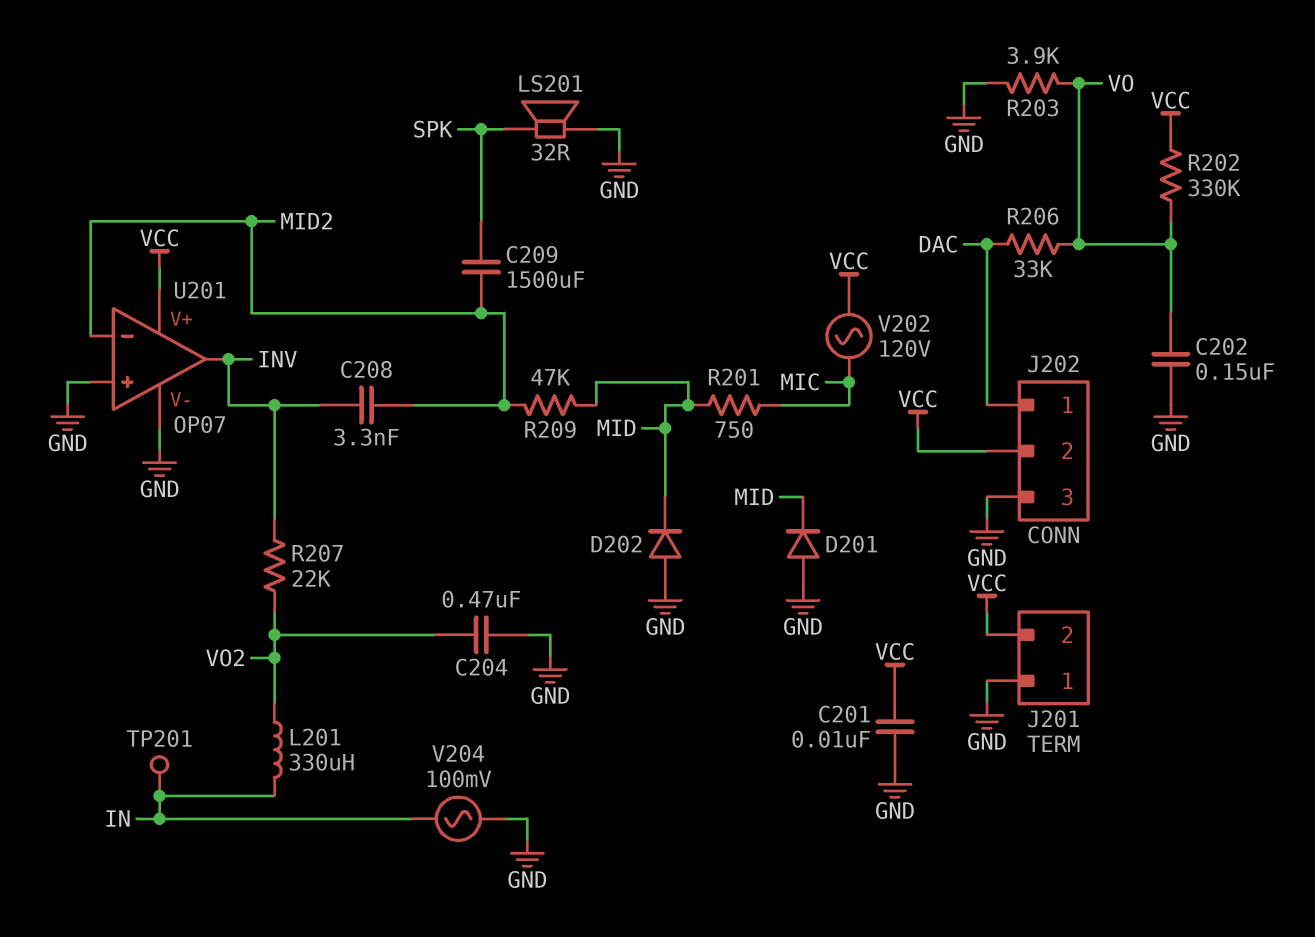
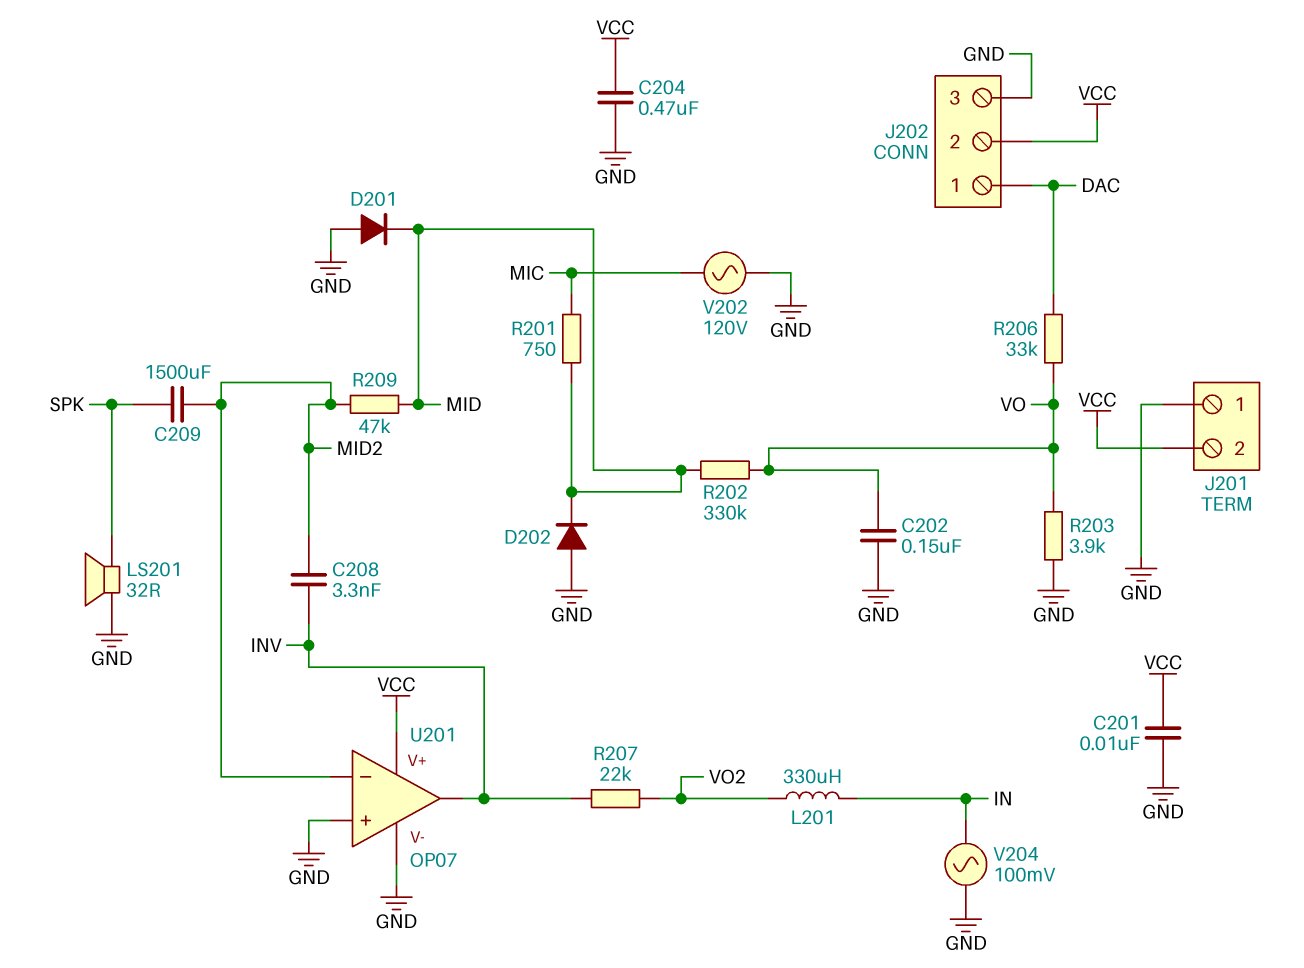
C204: 470nF (GND, VO2) -> 470nF (GND, VCC)
R202: 330k (VCC, VO) -> 330k (MID, VO)
TP201: test point (IN) -> none
V202: AC 120V (MIC, VCC) -> AC 120V (GND, MIC)

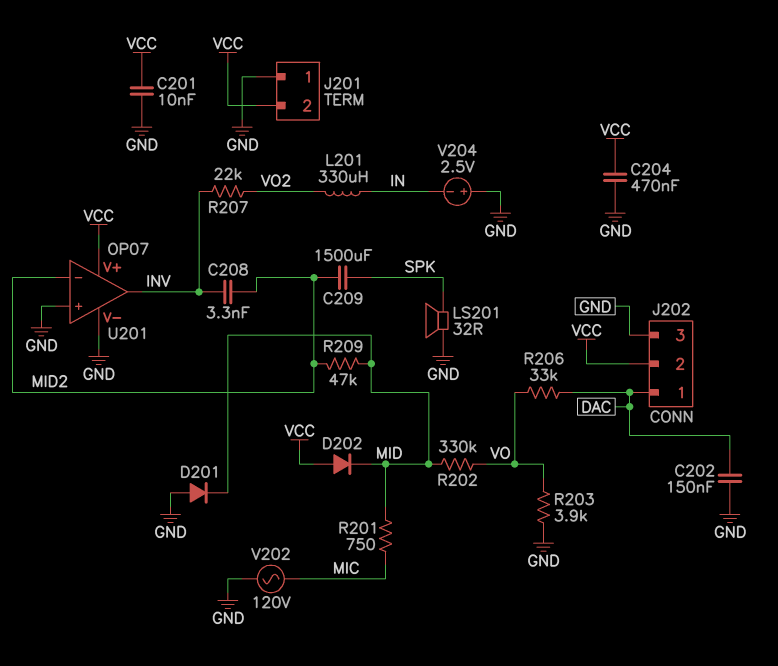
C202: 150nF (GND, VO) -> 150nF (DAC, GND)
D202: diode (A GND, K MID) -> diode (A VCC, K MID)
V204: AC 100mV (GND, IN) -> 2.5V (plus GND, minus IN)

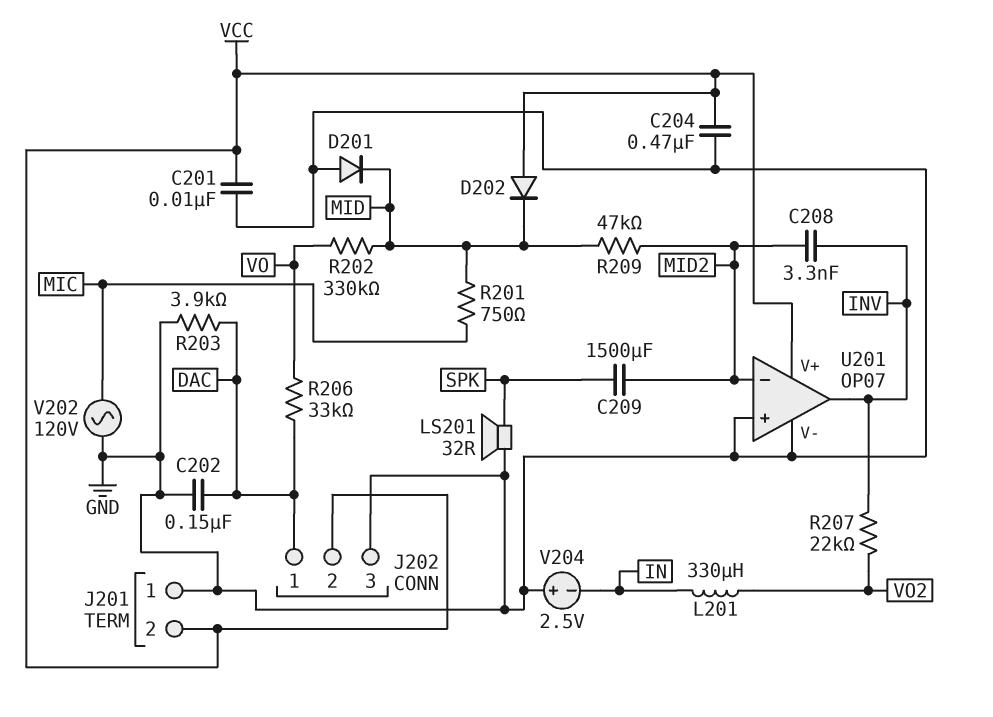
R203: 3.9k (GND, VO) -> 3.9k (DAC, GND)

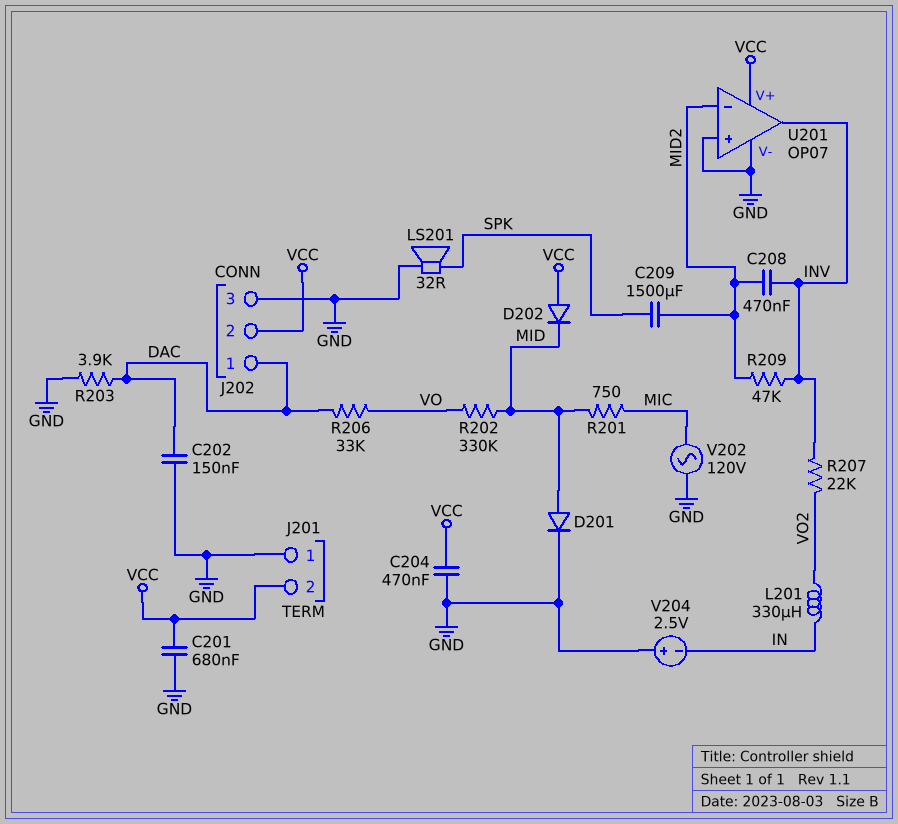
C201: 10nF (GND, VCC) -> 680nF (GND, VCC)
C208: 3.3nF (INV, MID2) -> 470nF (INV, MID2)
D201: diode (A GND, K MID) -> diode (A MID, K GND)
R209: 47k (MID, MID2) -> 47k (INV, MID2)

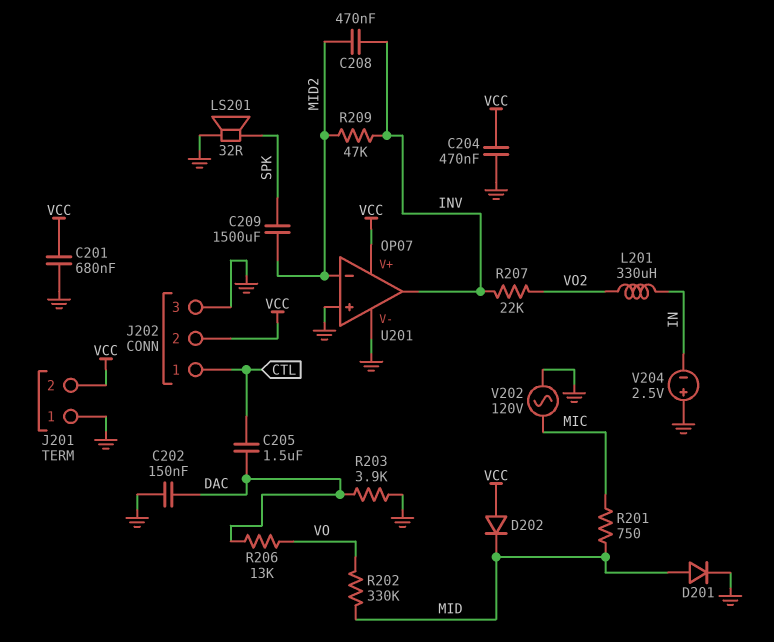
C205: none -> 1.5uF (CTL, DAC)
J202 pin 1: DAC -> CTL
R206: 33k (DAC, VO) -> 13k (DAC, VO)

